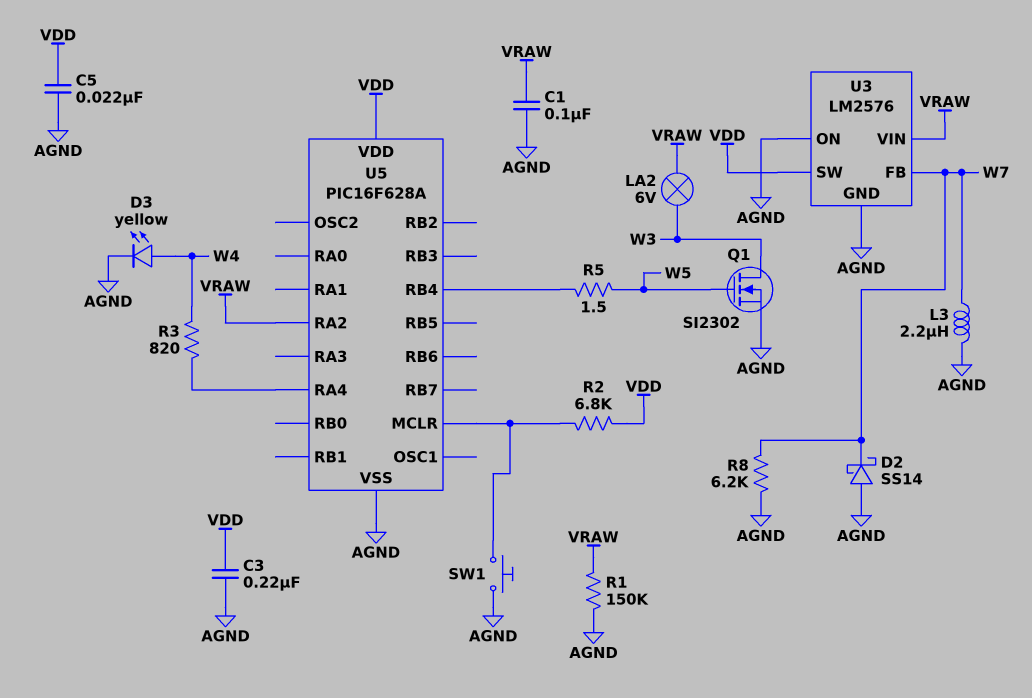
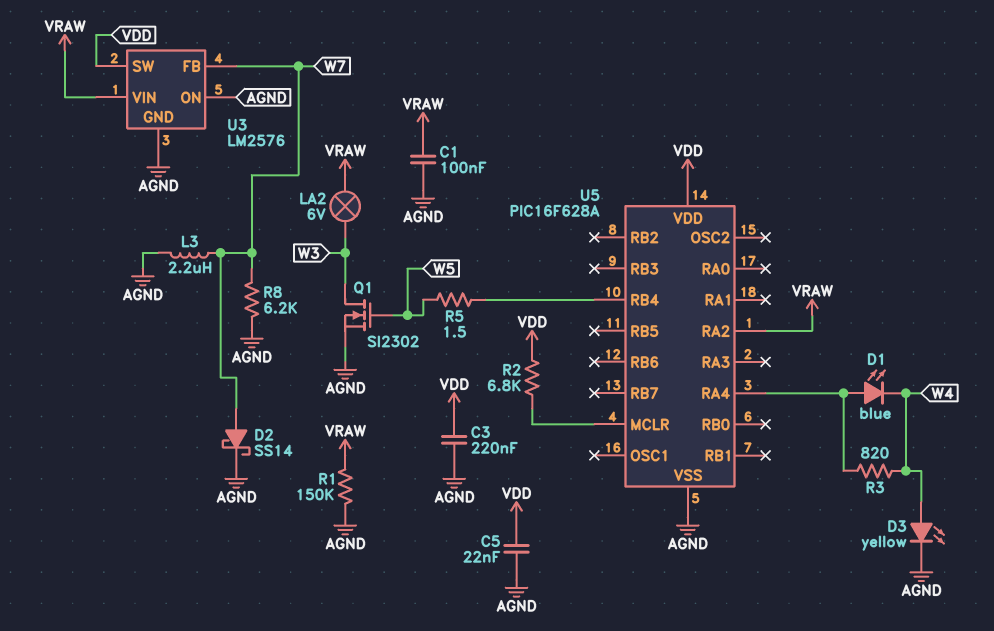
D1: none -> LED blue (A U5/RA4, K W4)
D2: schottky SS14 (A AGND, K W7) -> schottky SS14 (A W7, K AGND)
SW1: button (AGND, U5/MCLR) -> none

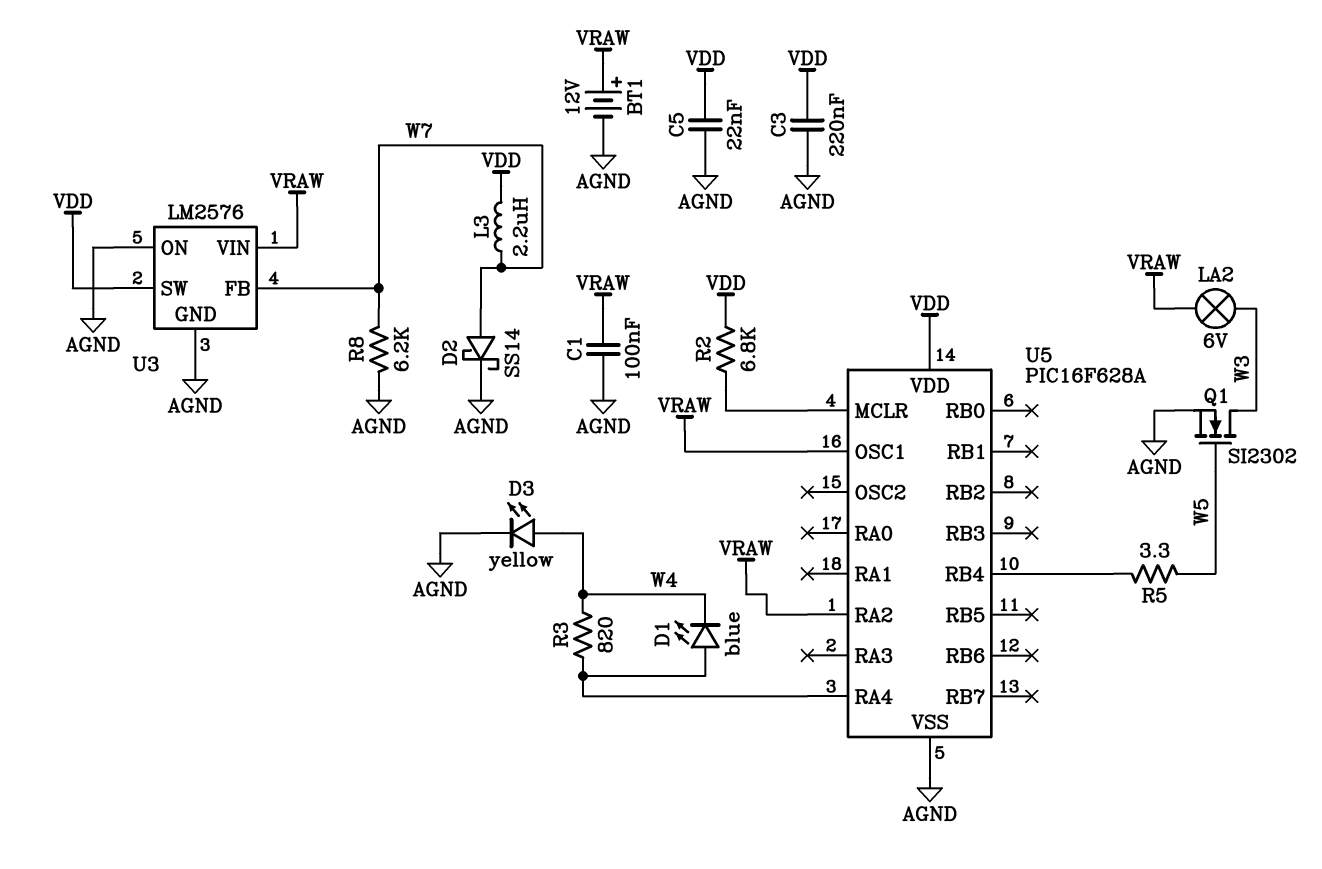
BT1: none -> 12V (plus VRAW, minus AGND)
L3: 2.2uH (AGND, W7) -> 2.2uH (VDD, W7)
R1: 150k (AGND, VRAW) -> none
R5: 1.5 (U5/RB4, W5) -> 3.3 (U5/RB4, W5)
U5 pin OSC1: none -> VRAW

